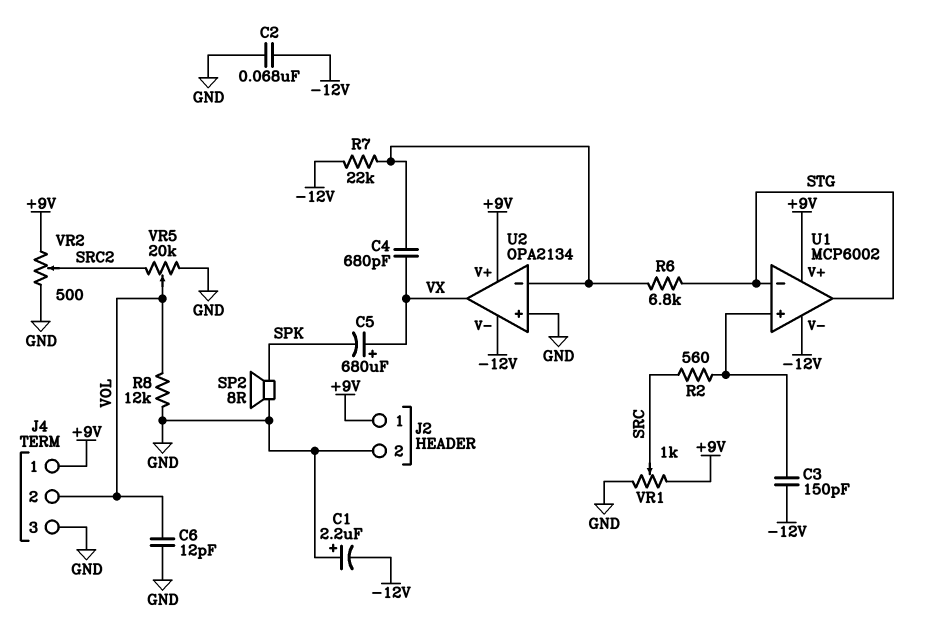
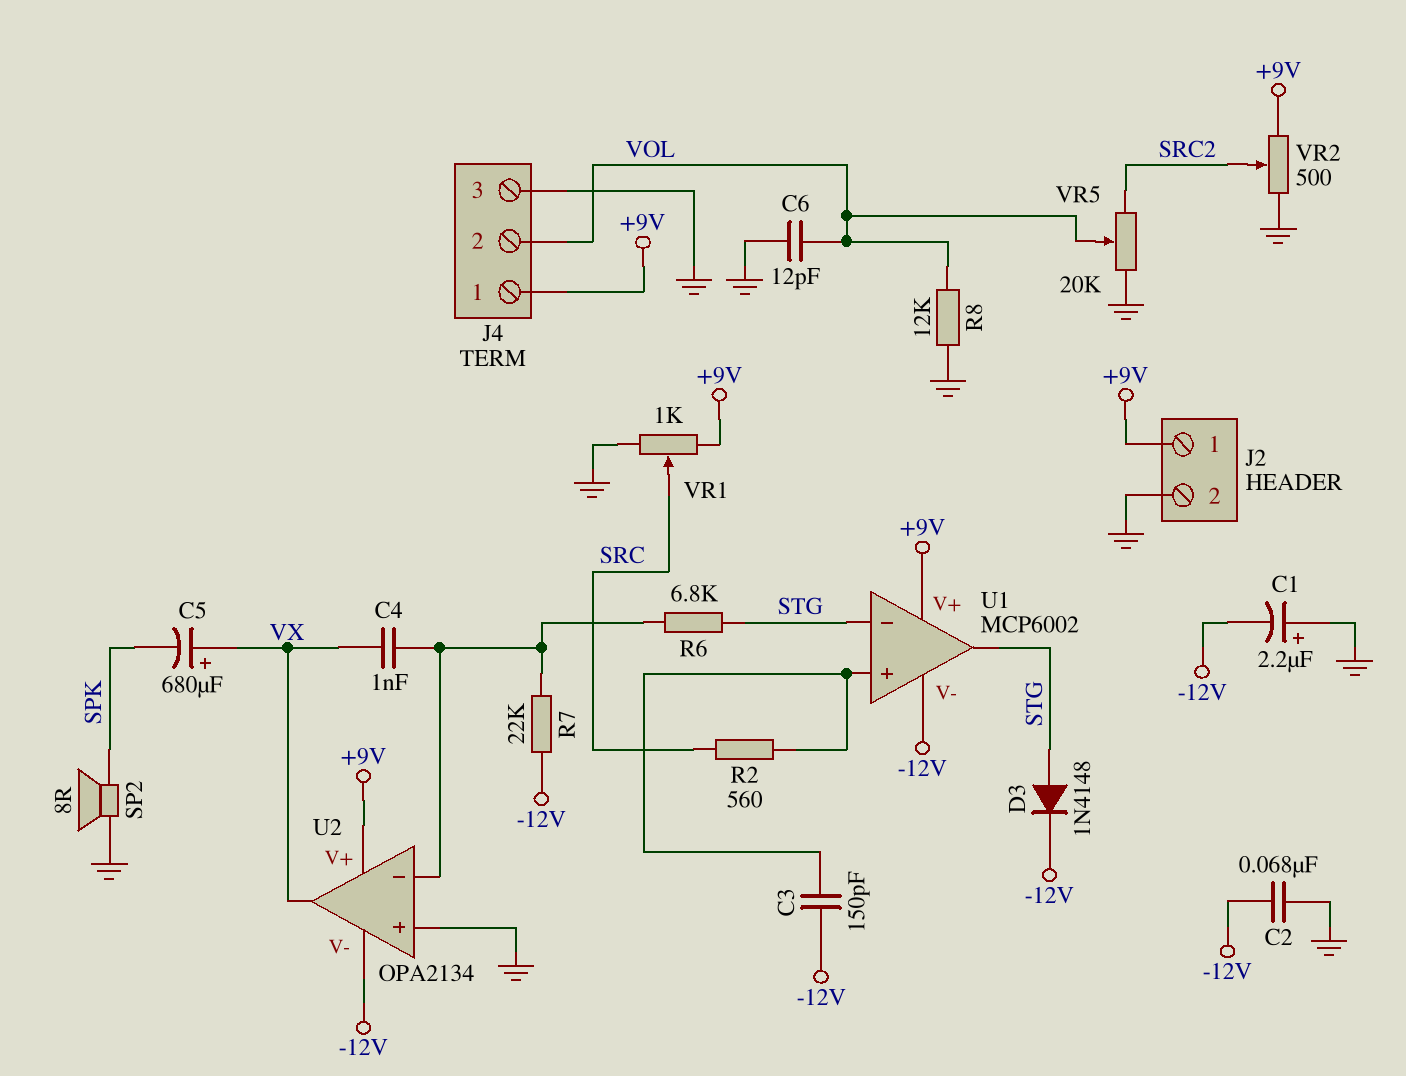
C4: 680pF (U2/in-, VX) -> 1nF (U2/in-, VX)
D3: none -> diode 1N4148 (A STG, K -12V)

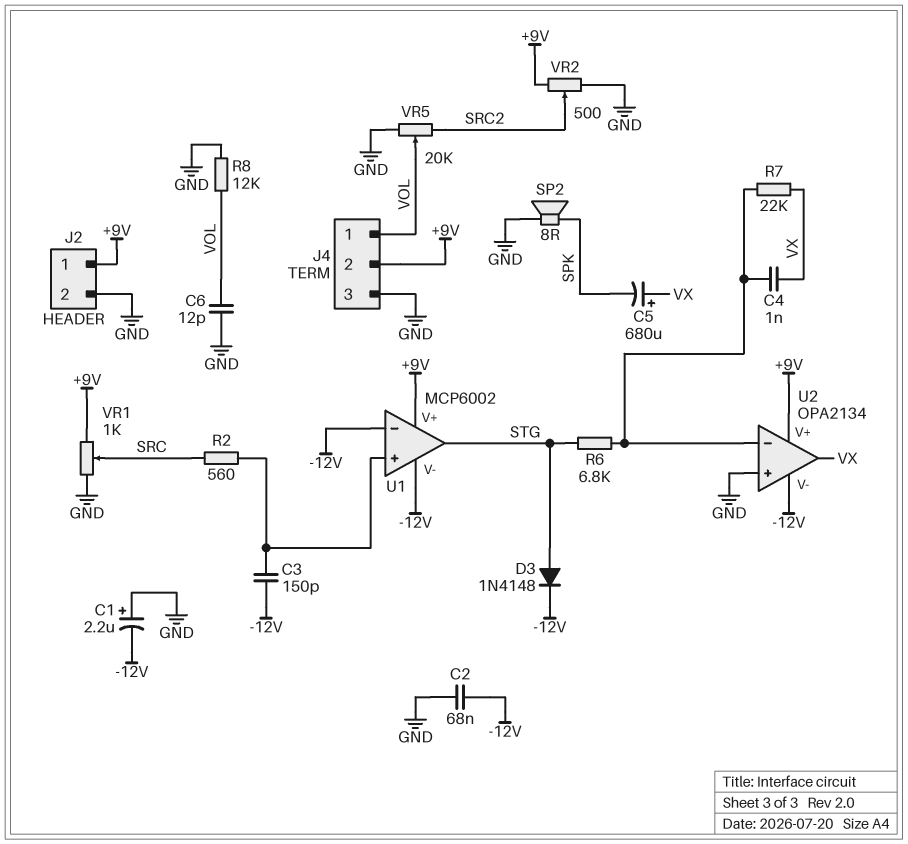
J4 pin 1: +9V -> VOL
J4 pin 2: VOL -> +9V
R7: 22k (-12V, U2/in-) -> 22k (U2/in-, VX)
U1 pin in-: STG -> -12V

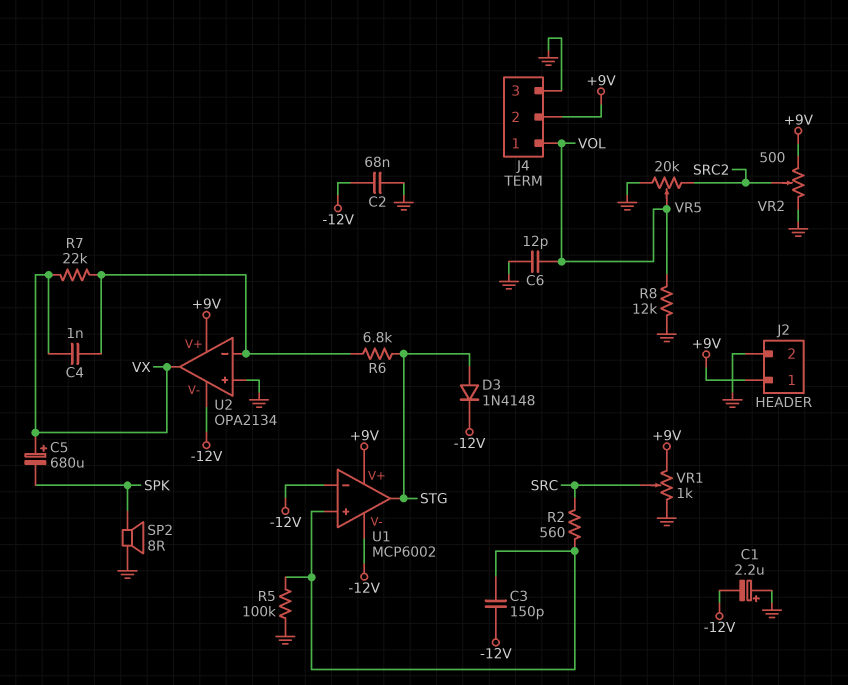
R5: none -> 100k (GND, U1/in+)

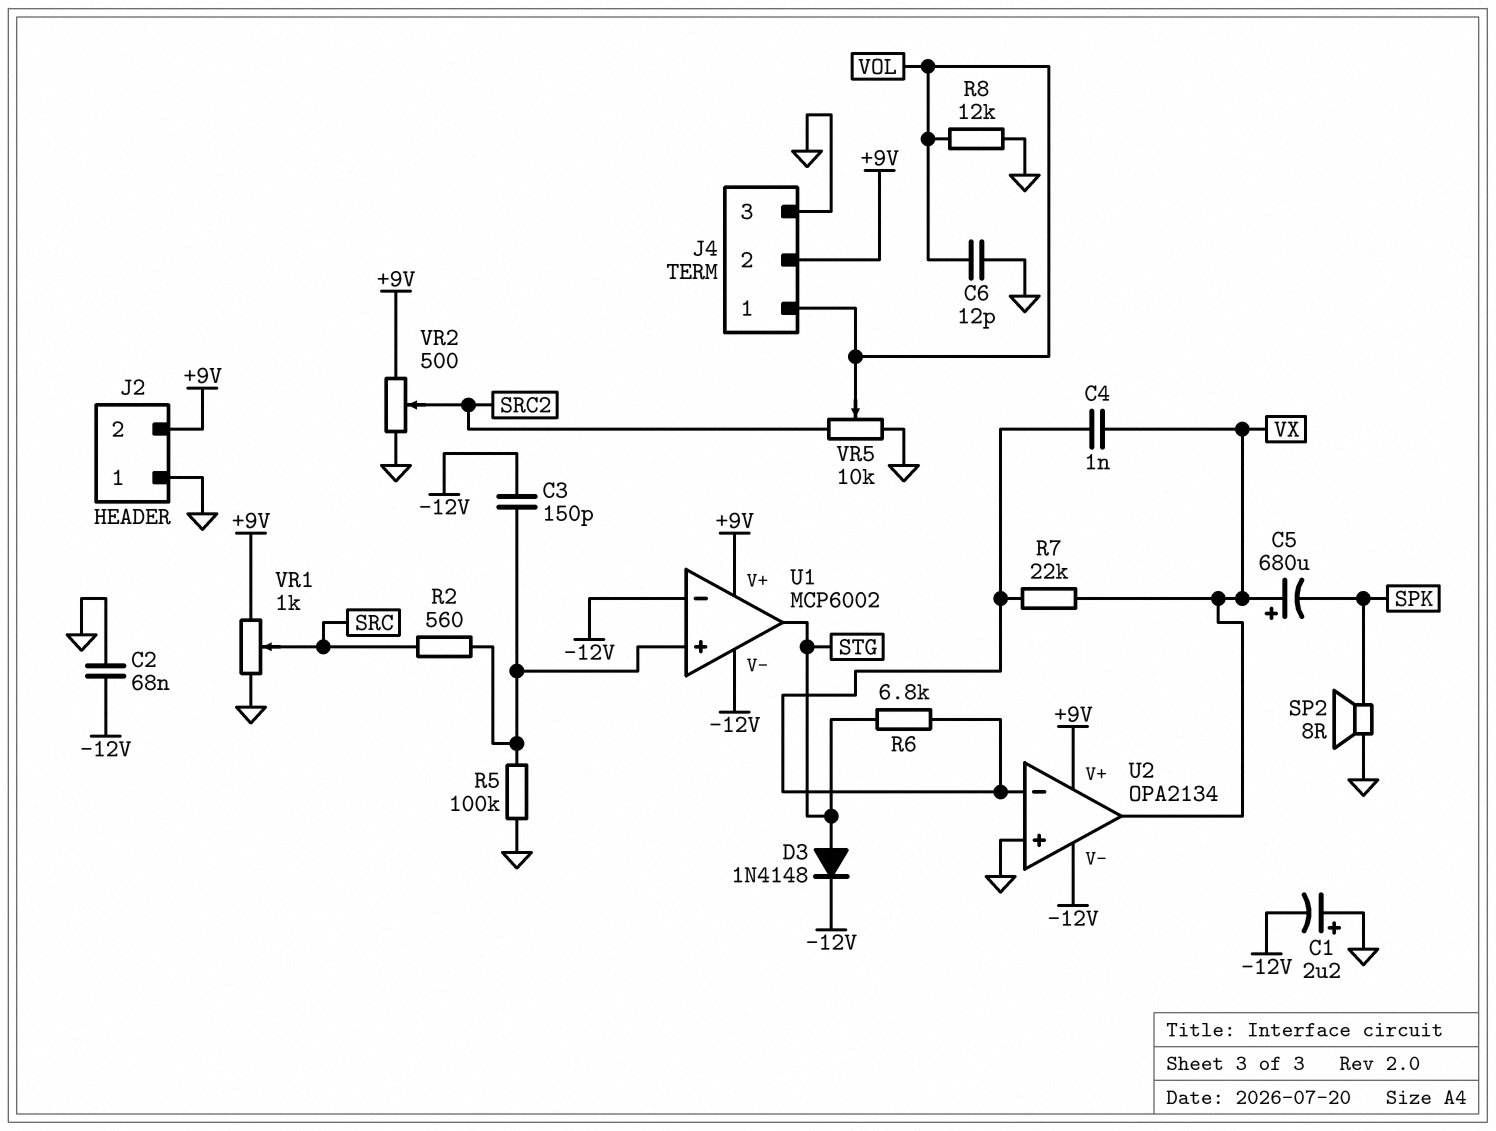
J2 pin 1: +9V -> GND
J2 pin 2: GND -> +9V
VR5: 20k (GND, SRC2, wiper VOL) -> 10k (GND, SRC2, wiper VOL)

